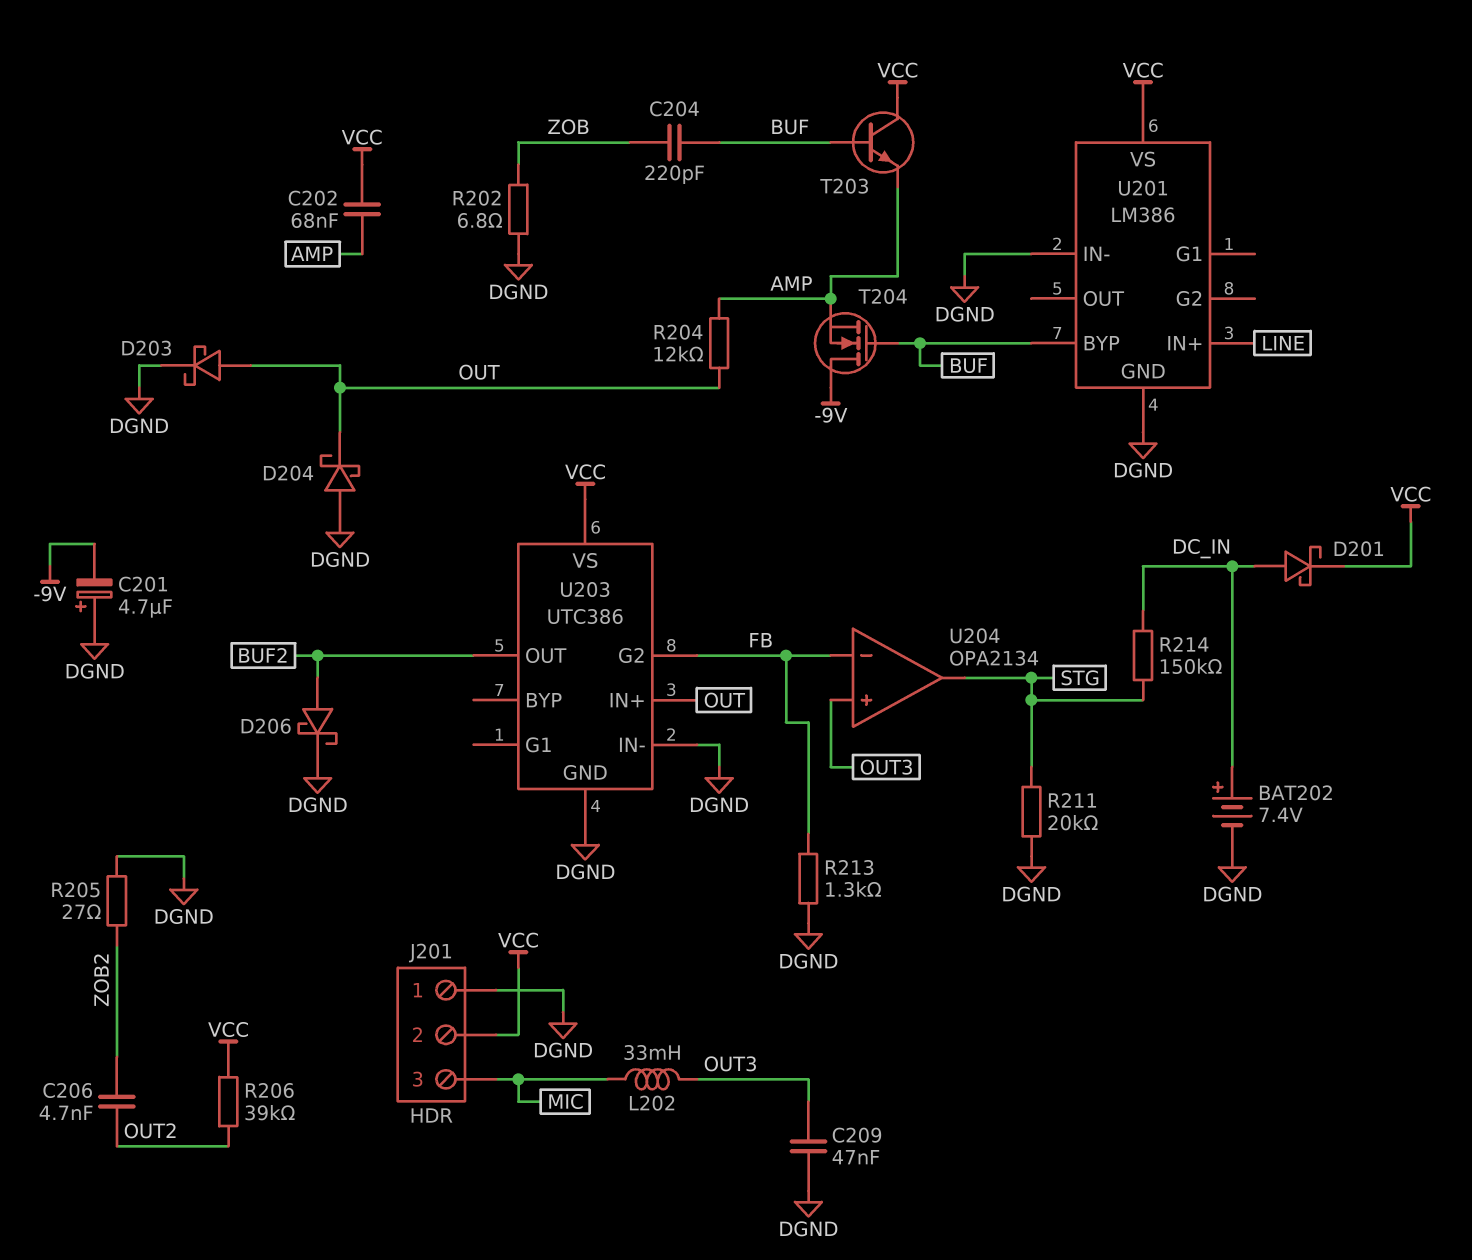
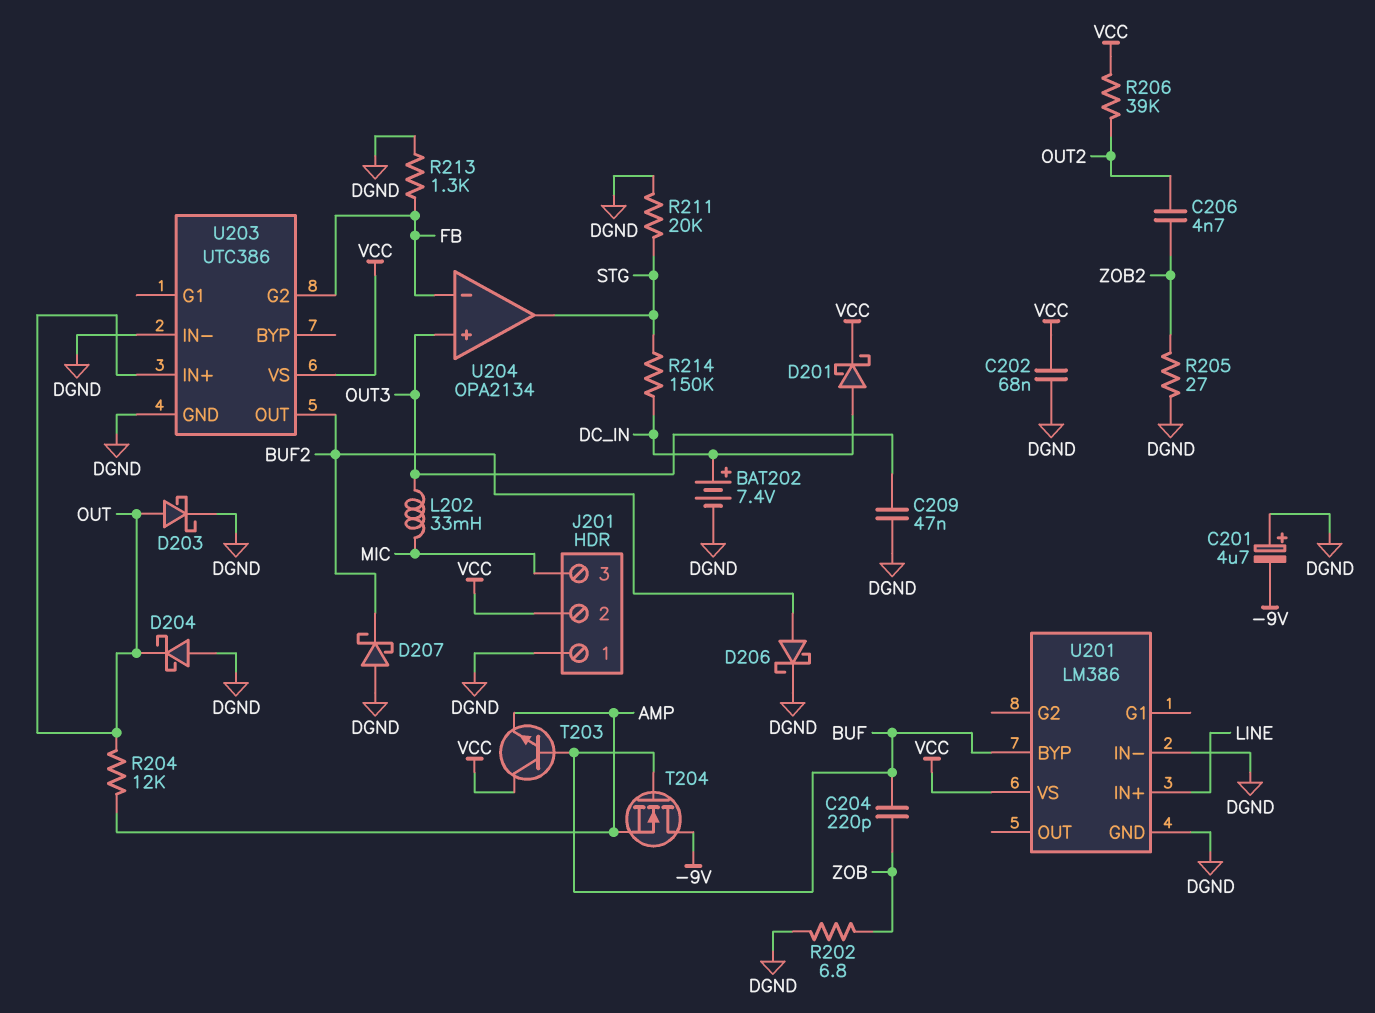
C202: 68nF (AMP, VCC) -> 68nF (DGND, VCC)
D207: none -> schottky (A DGND, K BUF2)

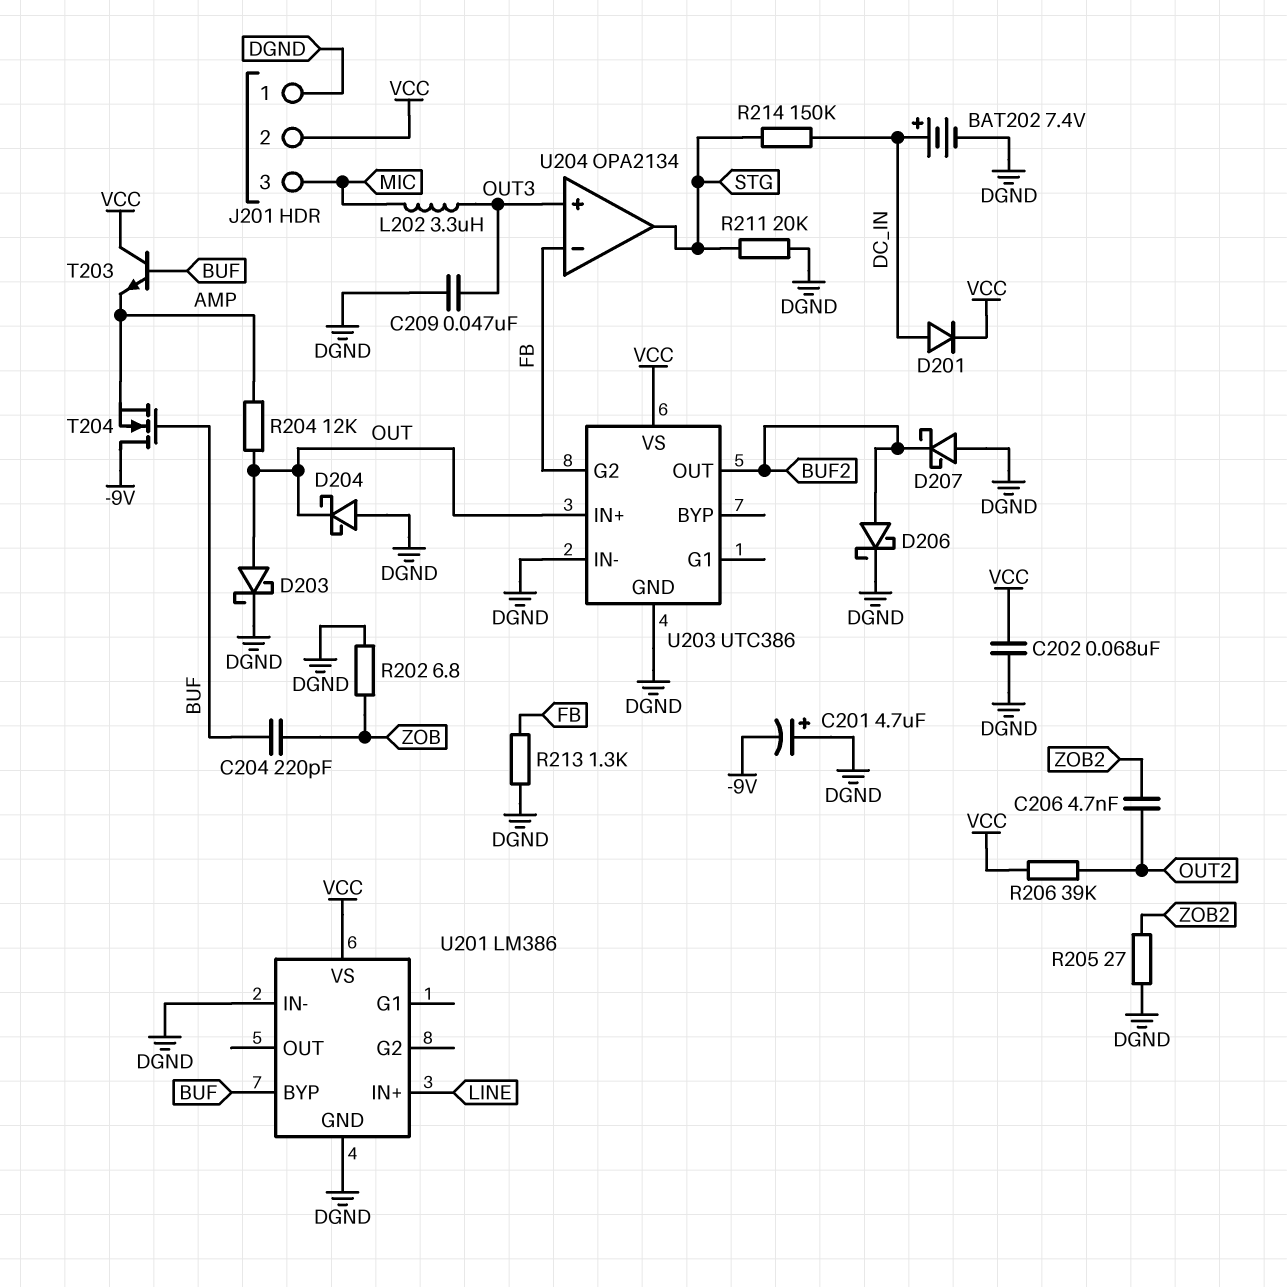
D201: schottky (A DC_IN, K VCC) -> diode (A DC_IN, K VCC)
L202: 33mH (MIC, OUT3) -> 3.3uH (MIC, OUT3)

